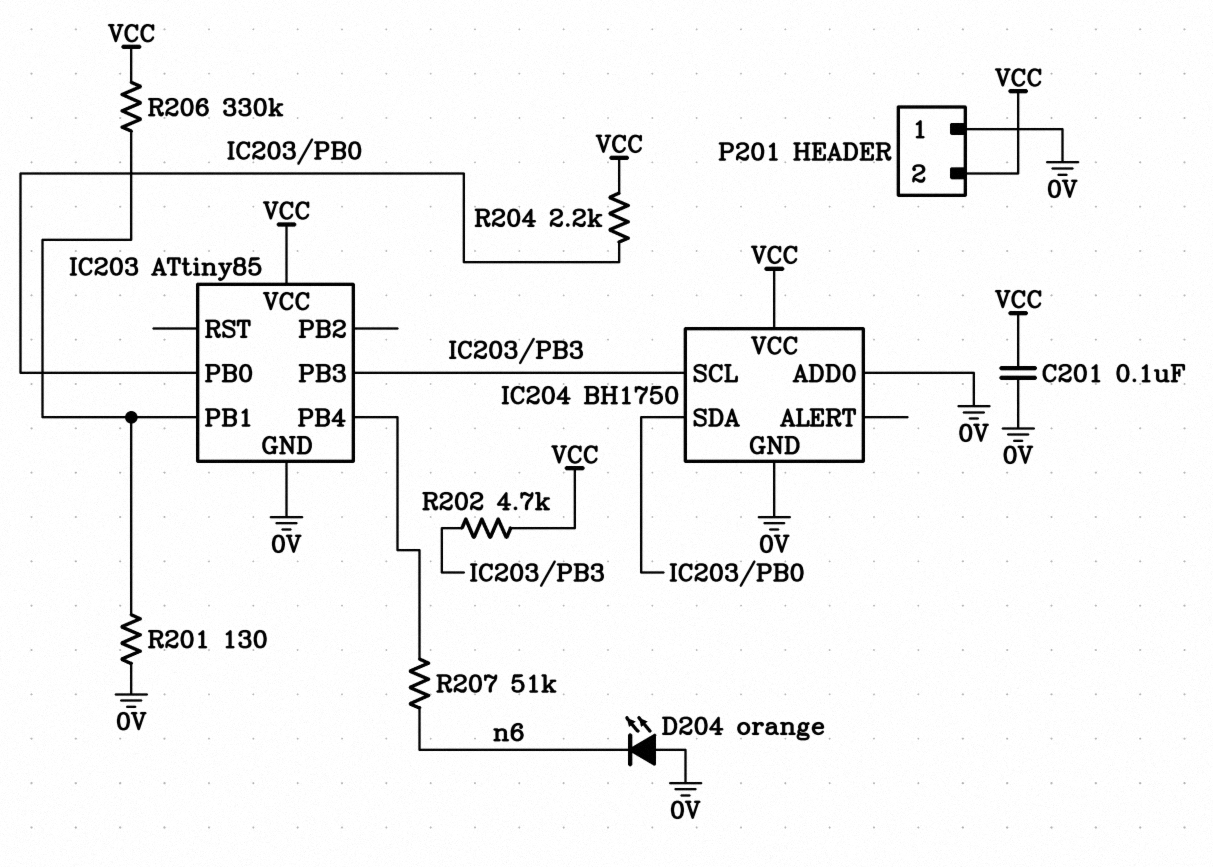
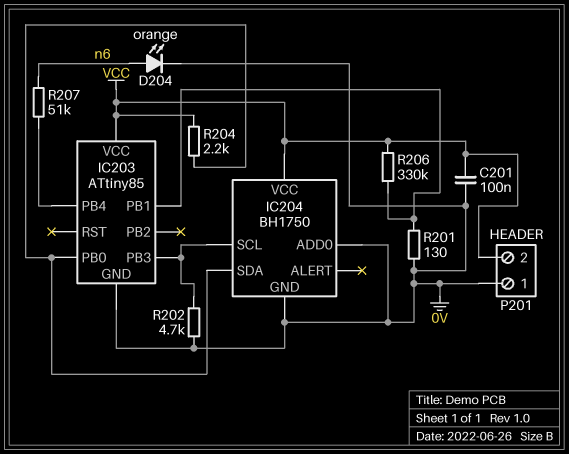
D204: LED orange (A 0V, K n6) -> LED orange (A n6, K 0V)
R202: 4.7k (IC203/PB3, VCC) -> 4.7k (0V, IC203/PB3)

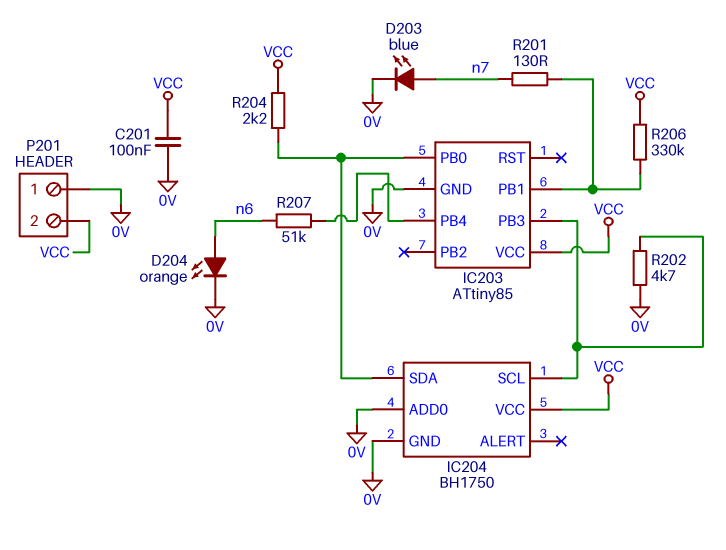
D203: none -> LED blue (A n7, K 0V)
R201: 130 (0V, IC203/PB1) -> 130 (IC203/PB1, n7)

